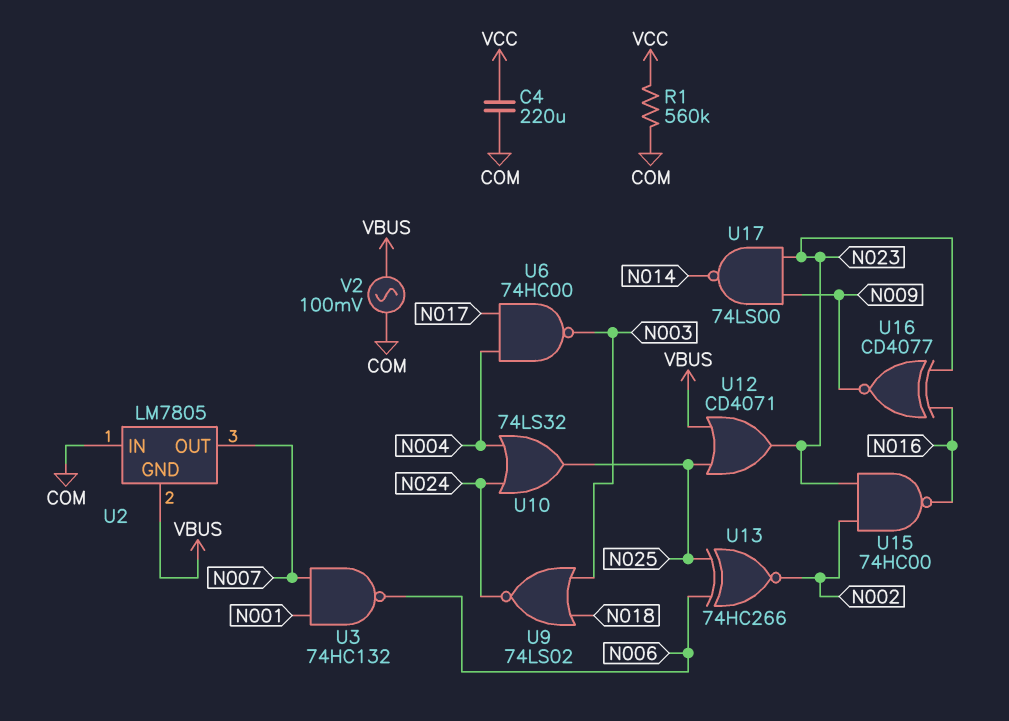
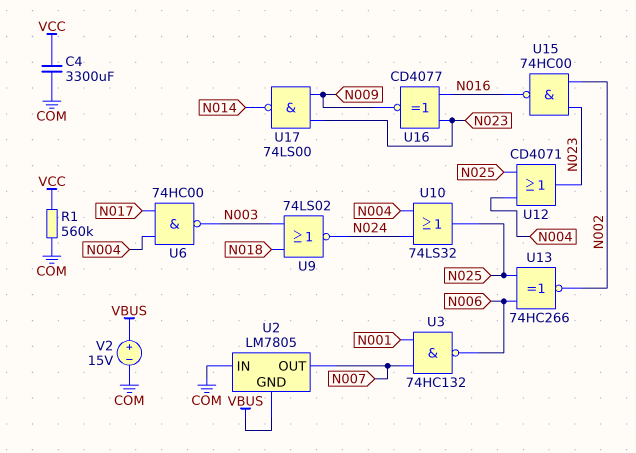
C4: 220uF (COM, VCC) -> 3300uF (COM, VCC)
U12: OR CD4071 (in N025, in VBUS, out N023) -> OR CD4071 (in N004, in N025, out N023)
V2: AC 100mV (COM, VBUS) -> 15V (plus VBUS, minus COM)

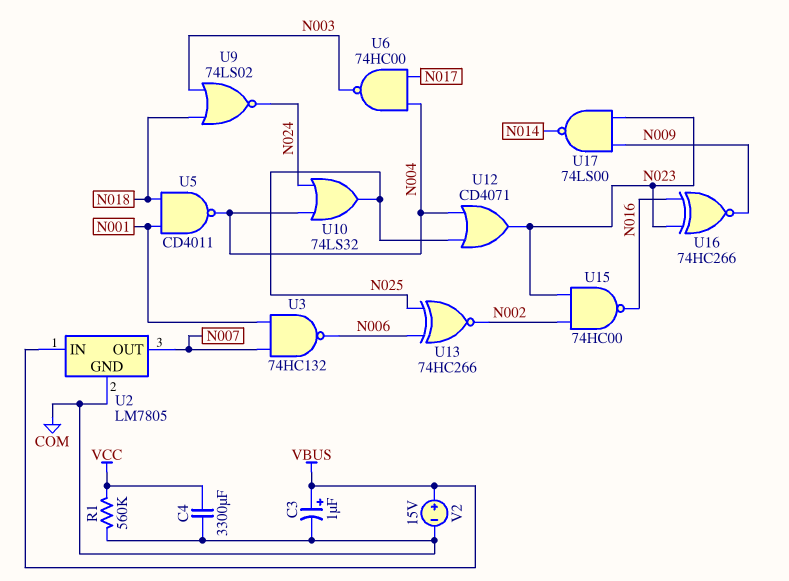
C3: none -> 1uF (plus VBUS, minus COM)
U2 pin GND: VBUS -> COM
U2 pin IN: COM -> VBUS
U5: none -> NAND CD4011 (in N001, in N018, out N004)
U16: XNOR CD4077 (in N016, in N023, out N009) -> XNOR 74HC266 (in N016, in N023, out N009)

